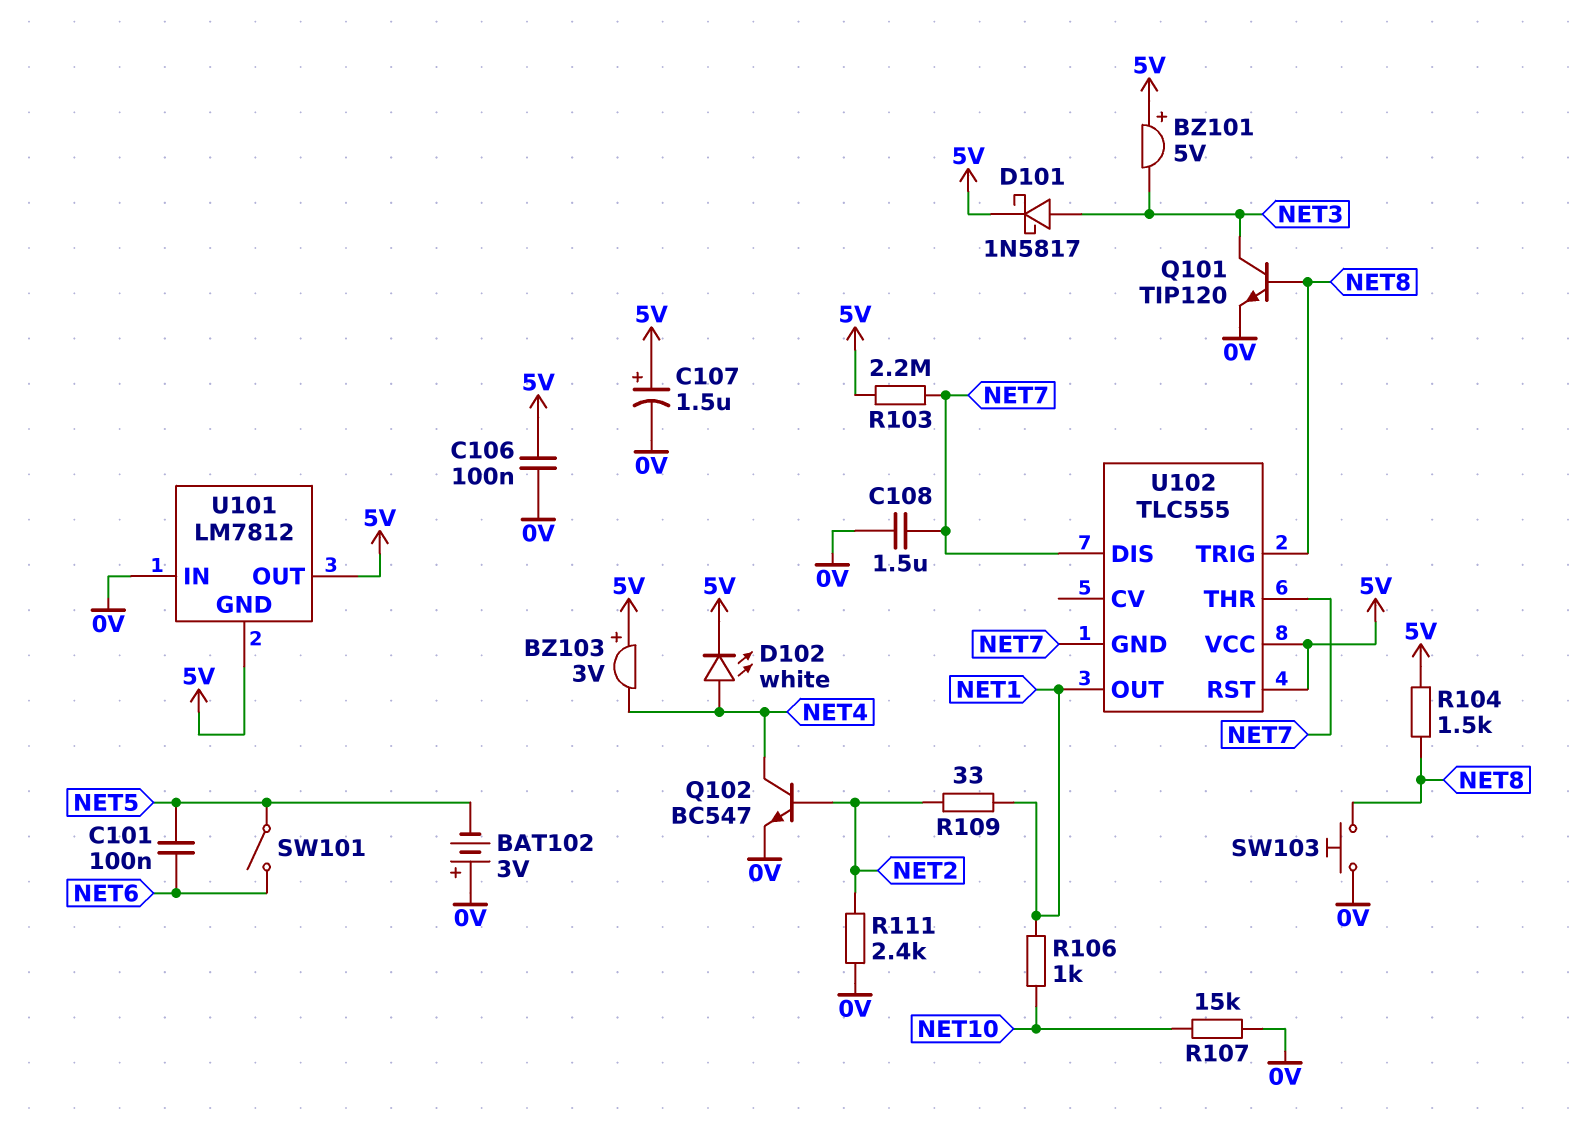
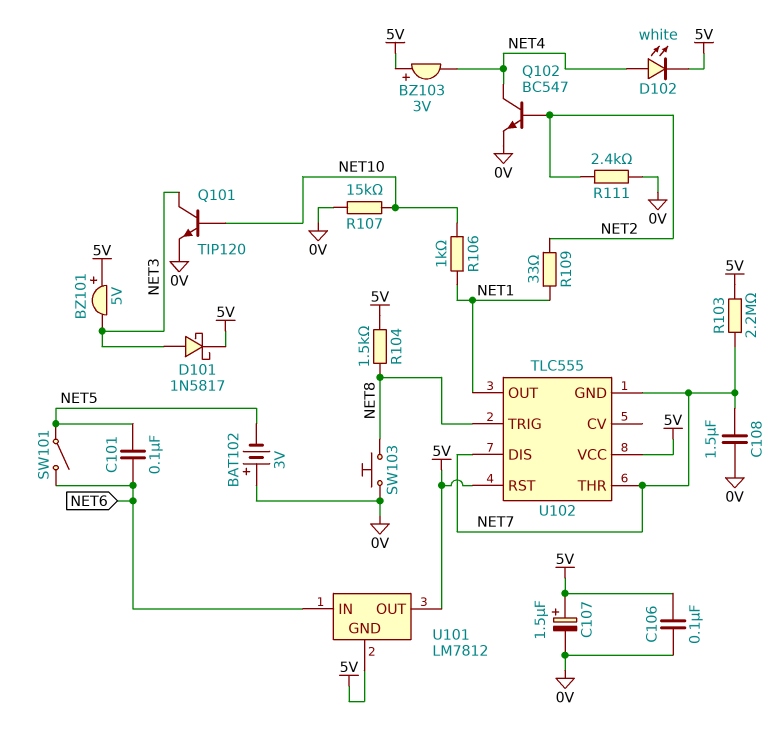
Q101: NPN TIP120 (B NET8, C NET3, E 0V) -> NPN TIP120 (B NET10, C NET3, E 0V)
U101 pin IN: 0V -> NET6

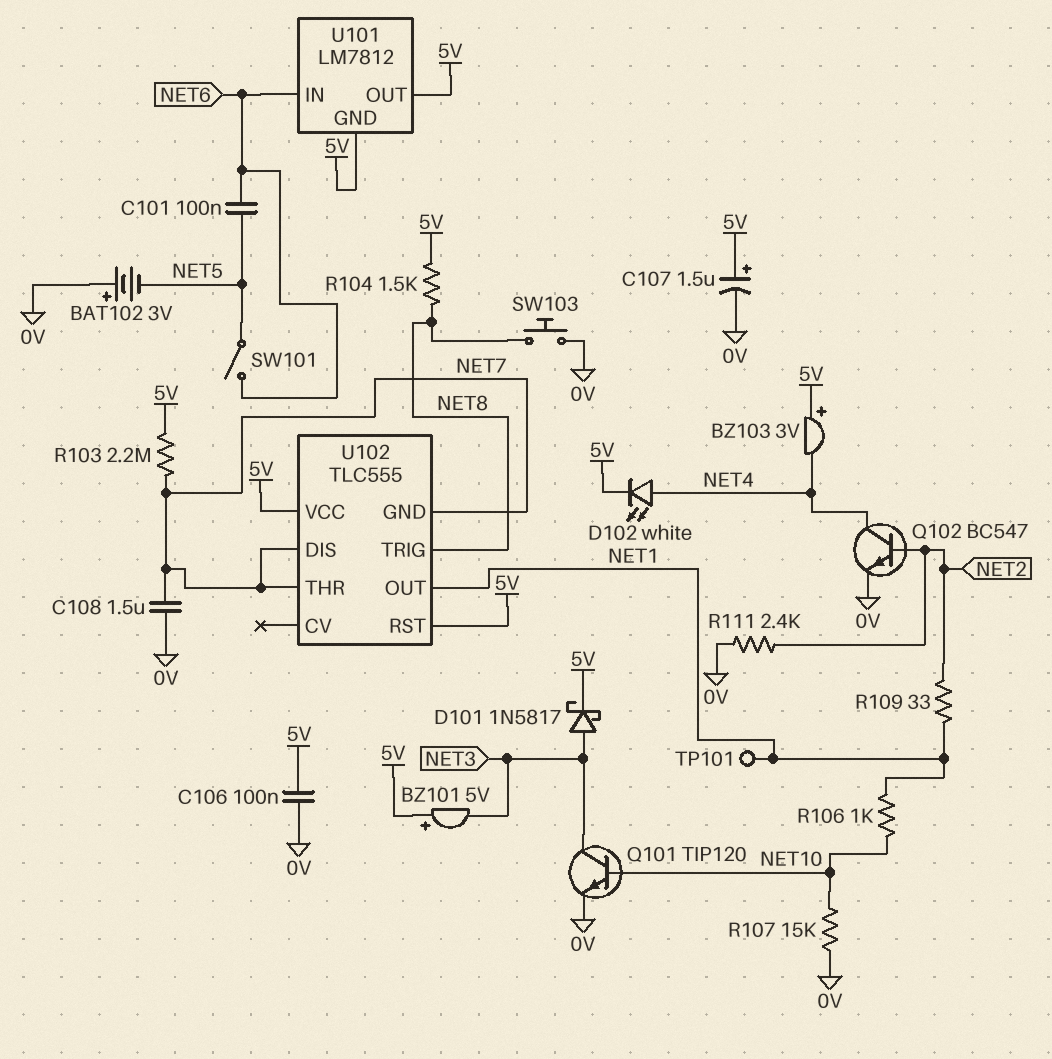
TP101: none -> test point (NET1)

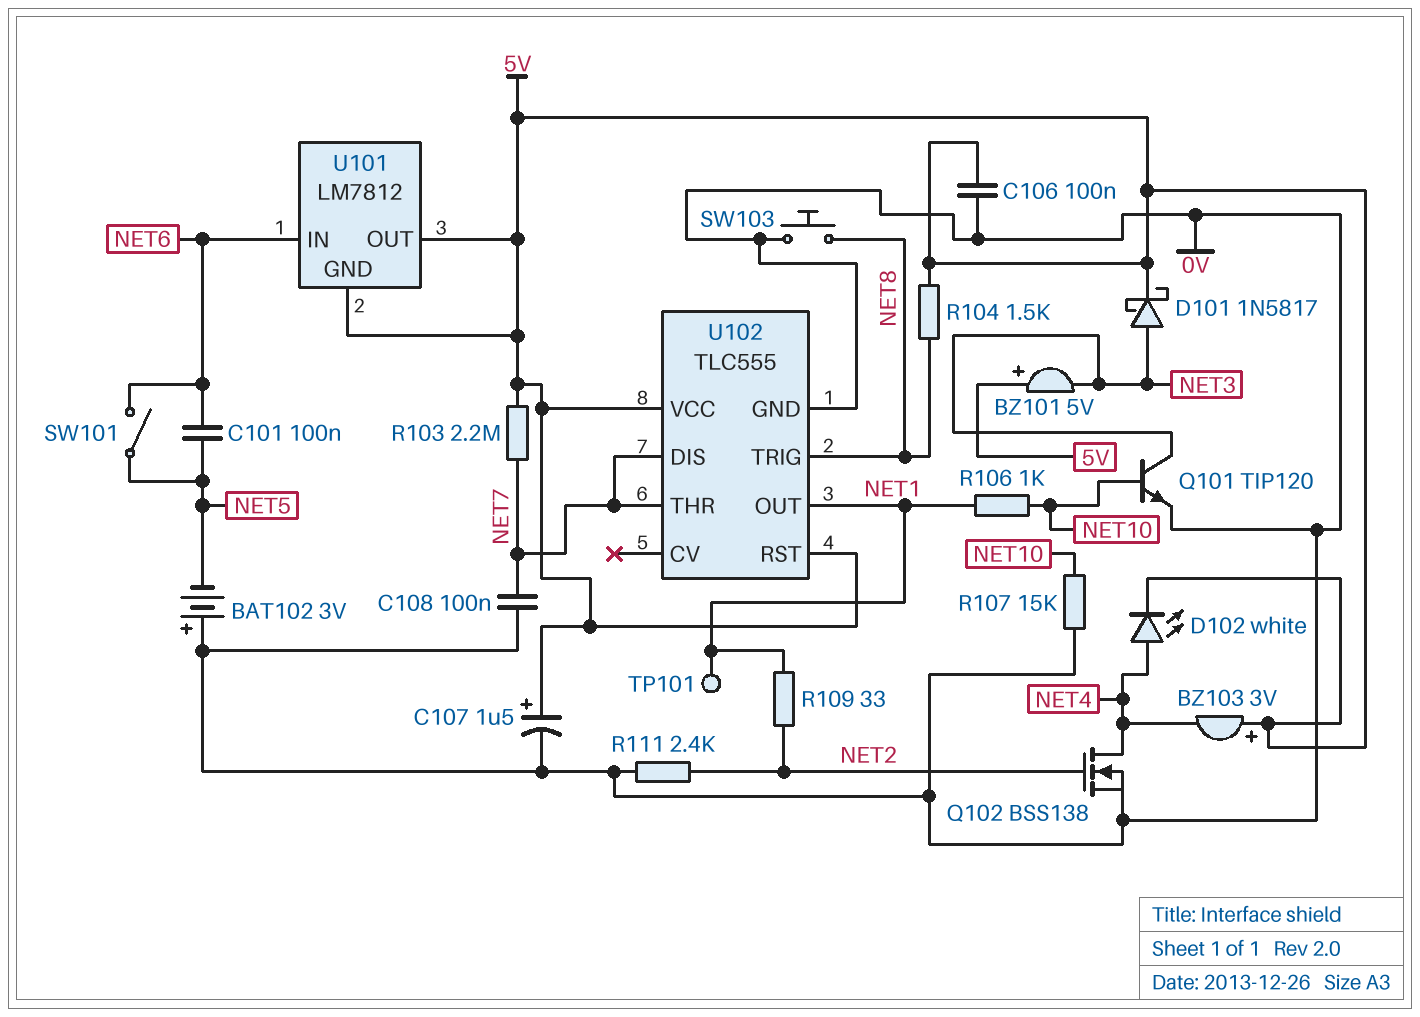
C108: 1.5uF (0V, NET7) -> 100nF (0V, NET7)
Q102: NPN BC547 (B NET2, C NET4, E 0V) -> NMOS BSS138 (G NET2, D NET4, S 0V)
U102 pin GND: NET7 -> 0V

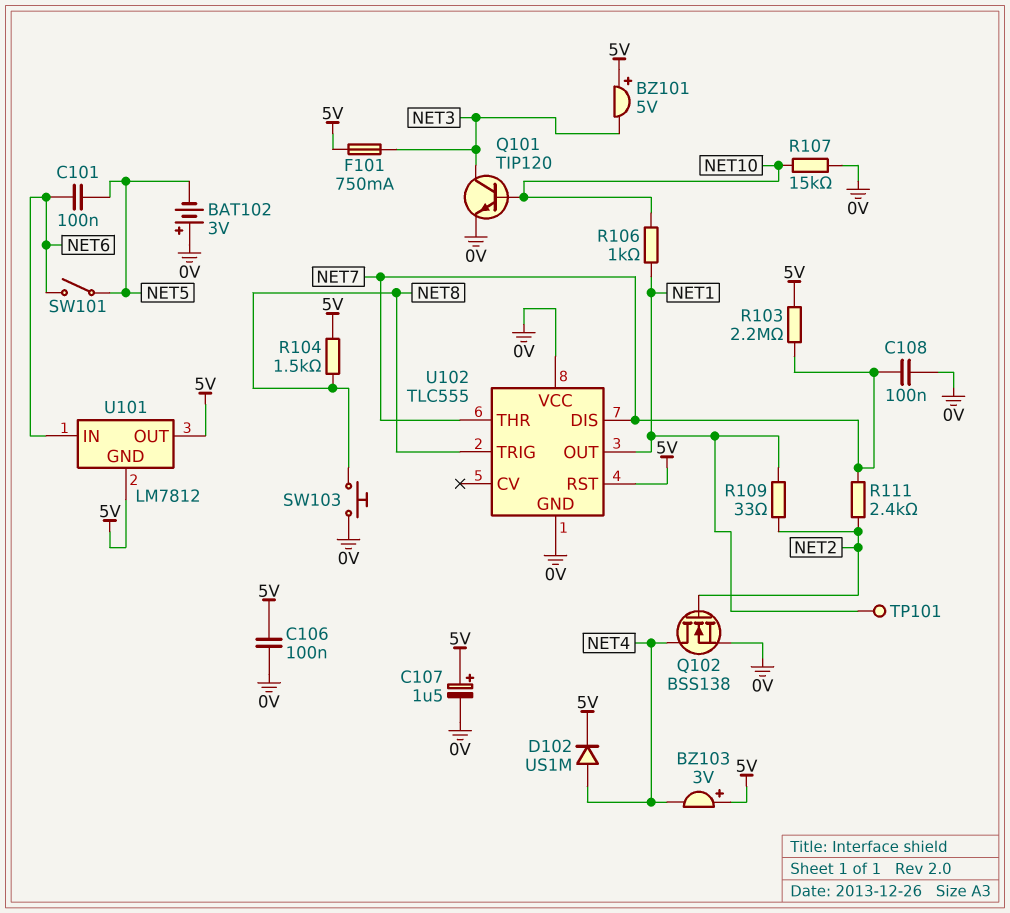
D101: schottky 1N5817 (A NET3, K 5V) -> none
D102: LED white (A NET4, K 5V) -> diode US1M (A NET4, K 5V)
F101: none -> 750mA (5V, NET3)
R111: 2.4k (0V, NET2) -> 2.4k (NET2, NET7)
U102 pin VCC: 5V -> 0V

